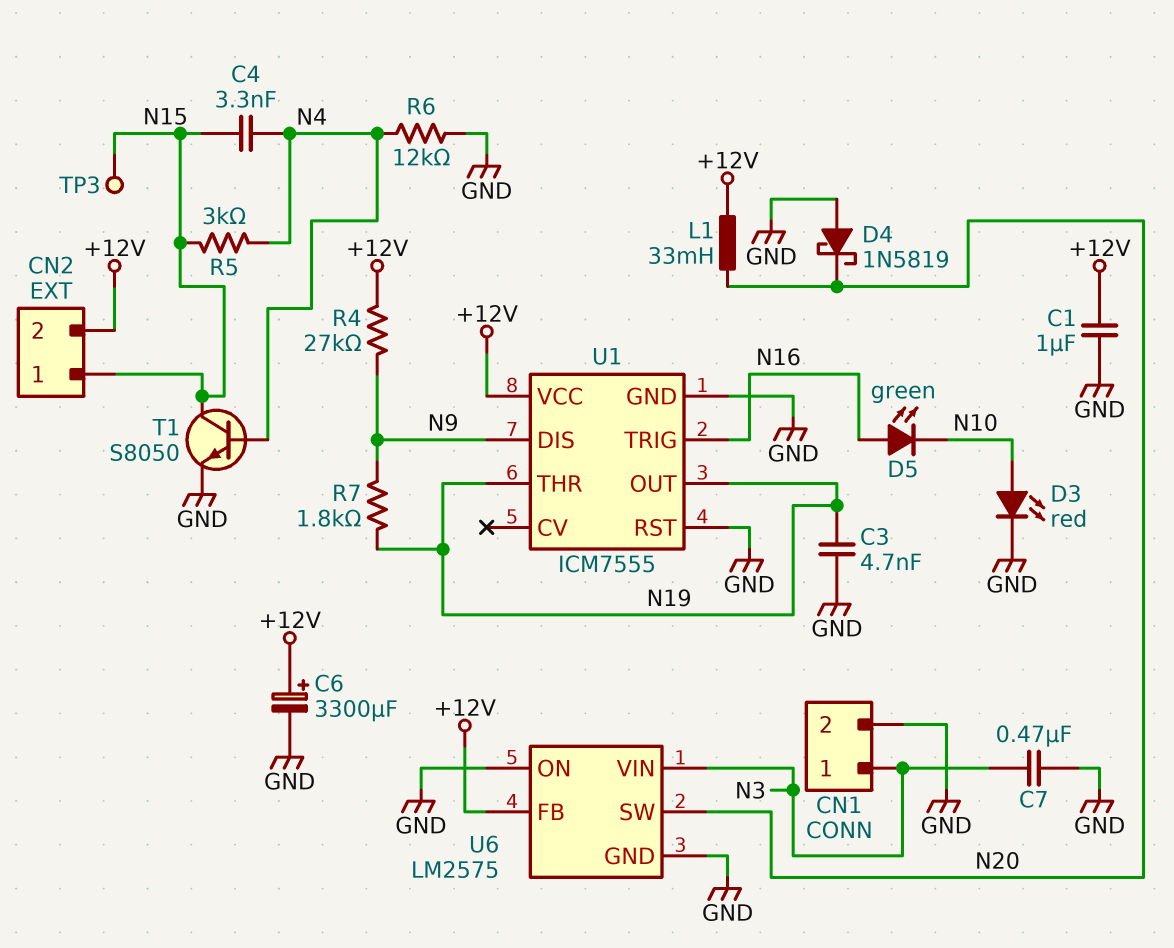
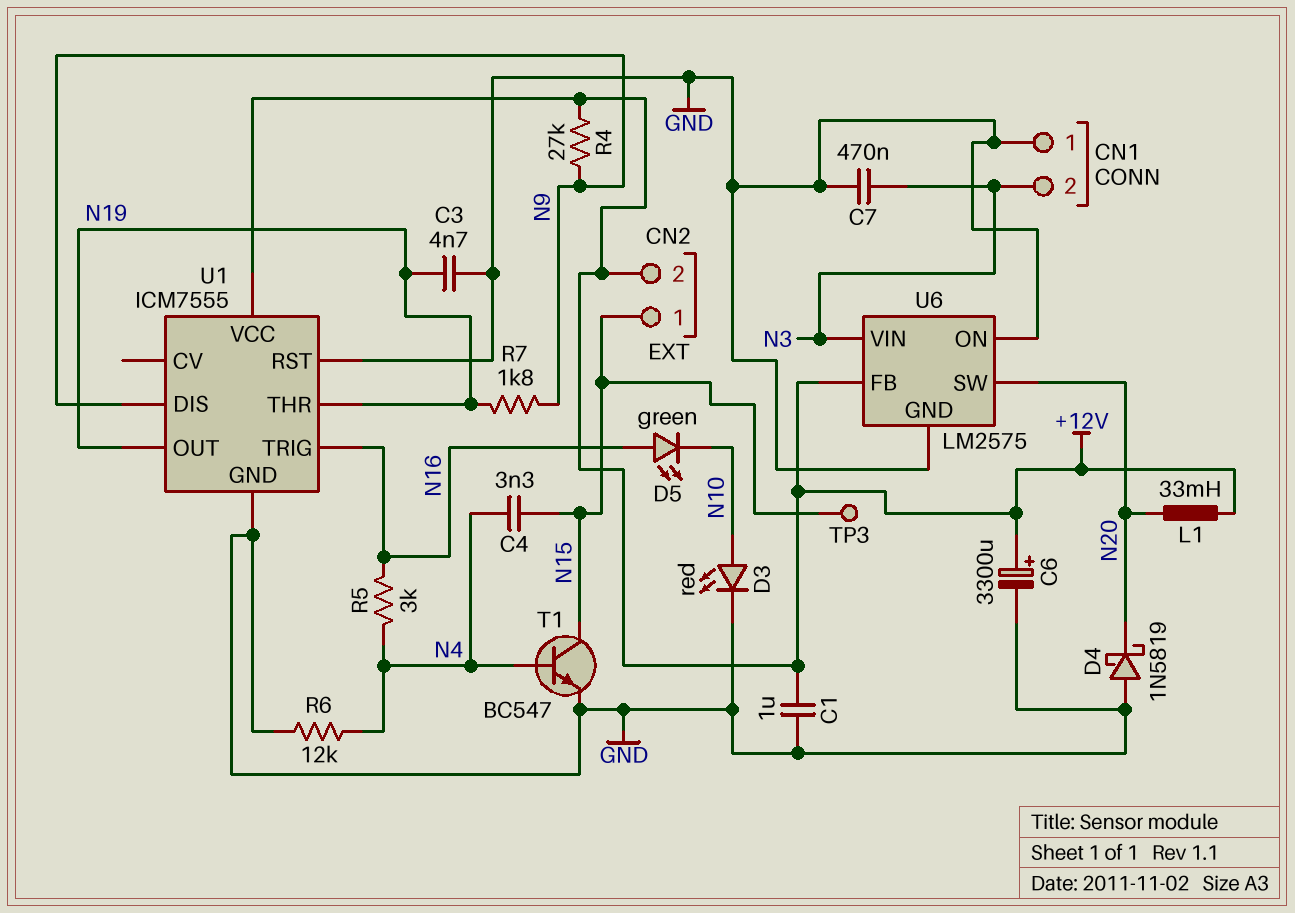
CN1 pin 1: N3 -> GND
CN1 pin 2: GND -> N3
R5: 3k (N4, N15) -> 3k (N4, N16)
T1: NPN S8050 (B N4, C N15, E GND) -> NPN BC547 (B N4, C N15, E GND)

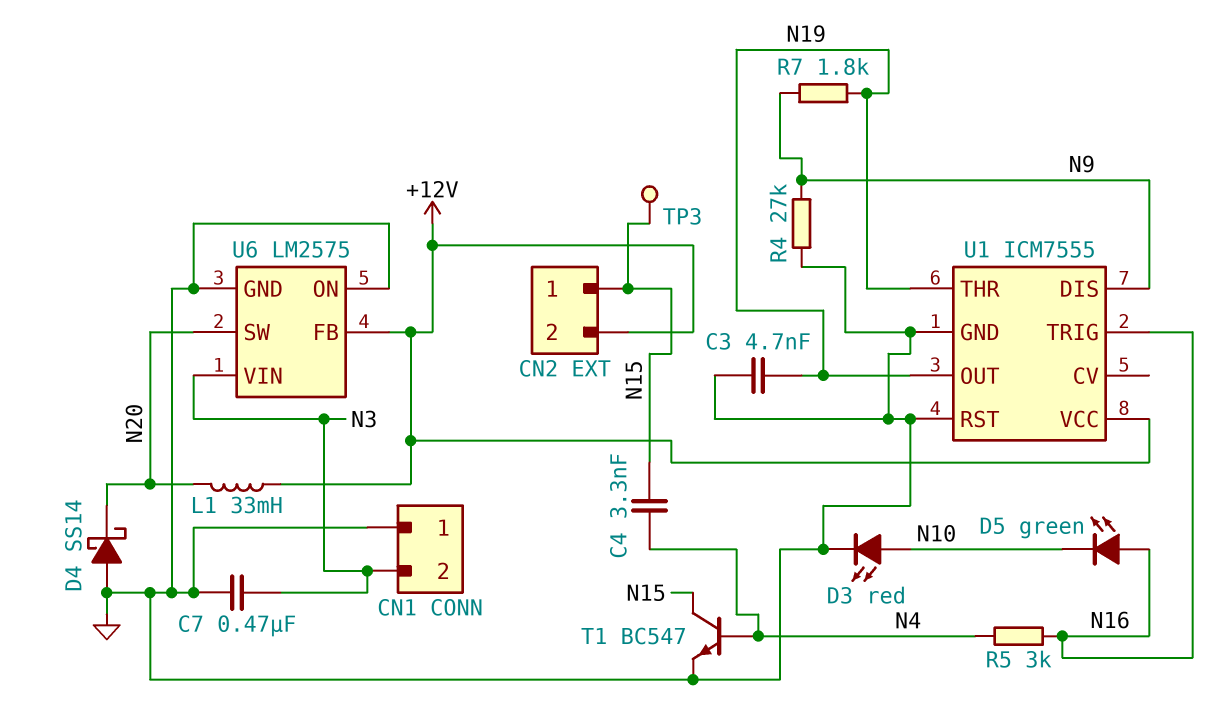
C1: 1uF (+12V, GND) -> none
C6: 3300uF (plus +12V, minus GND) -> none
D4: schottky 1N5819 (A GND, K N20) -> schottky SS14 (A GND, K N20)
R4: 27k (+12V, N9) -> 27k (GND, N9)
R6: 12k (GND, N4) -> none

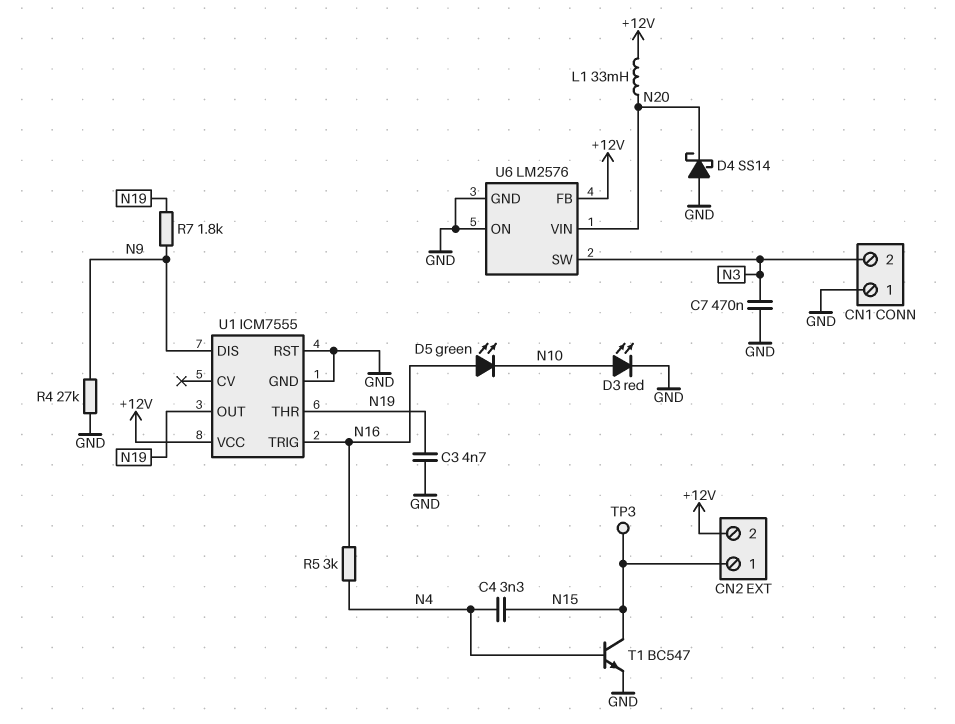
U6: LM2575 -> LM2576
U6 pin SW: N20 -> N3
U6 pin VIN: N3 -> N20

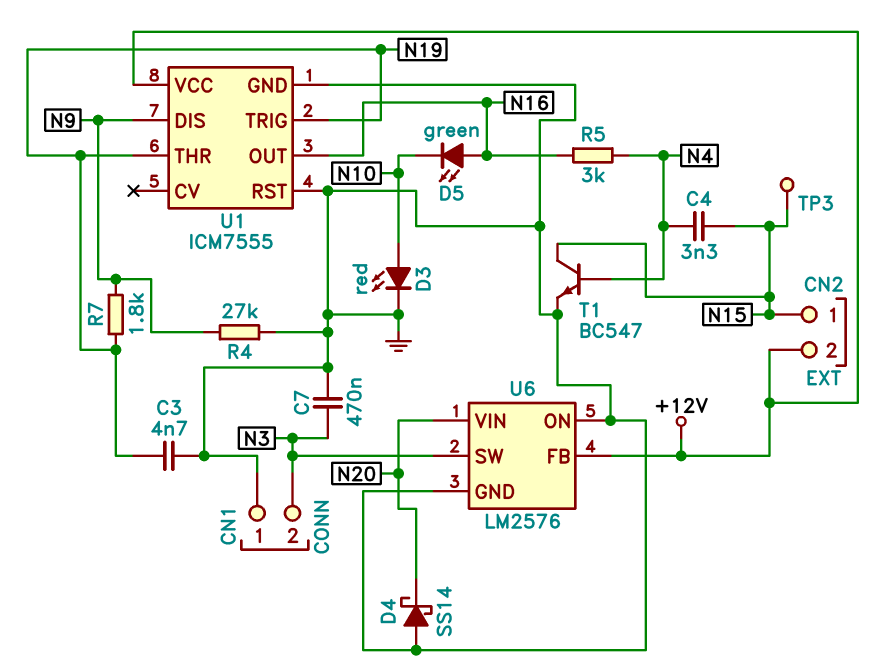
L1: 33mH (+12V, N20) -> none
U1 pin OUT: N19 -> N16
U1 pin TRIG: N16 -> N19

